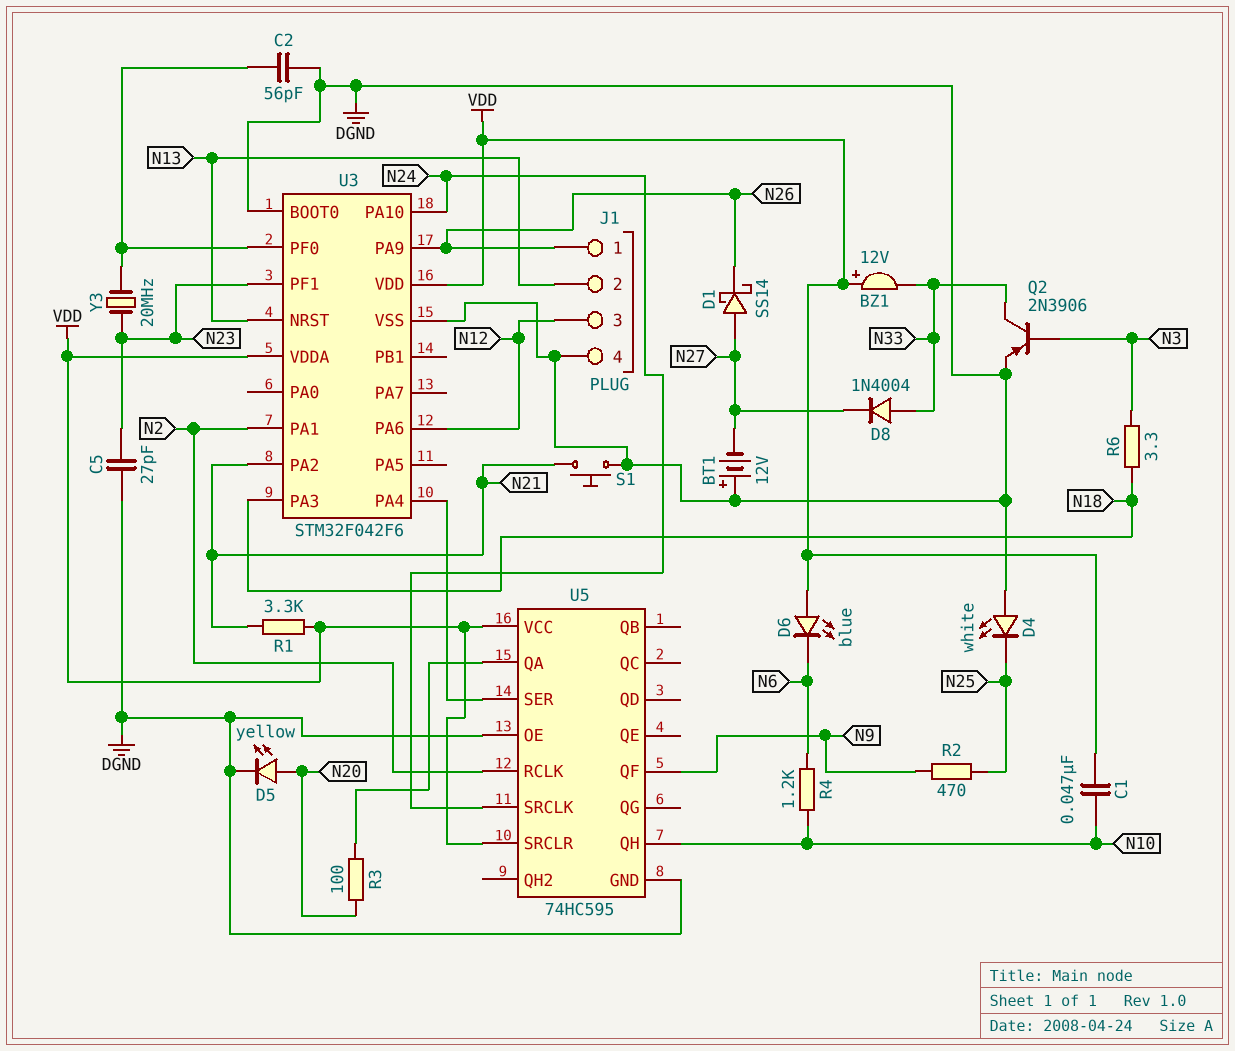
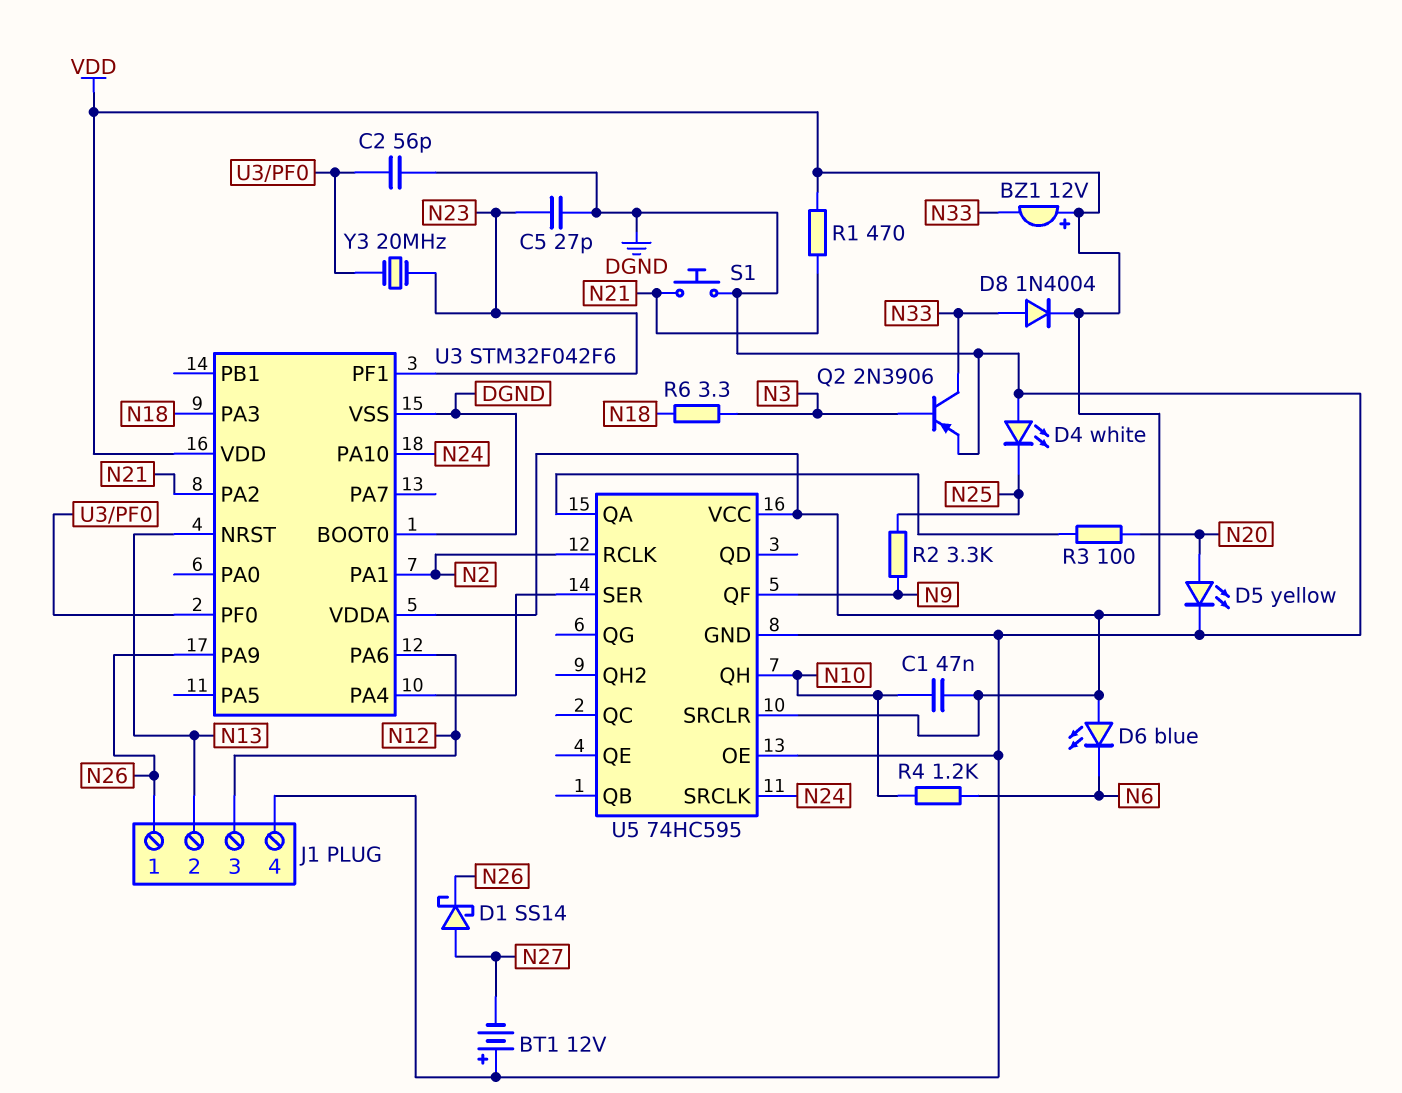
D8: diode 1N4004 (A N33, K N27) -> diode 1N4004 (A N33, K VDD)
R1: 3.3k (N21, VDD) -> 470 (N21, VDD)
R2: 470 (N9, N25) -> 3.3k (N9, N25)

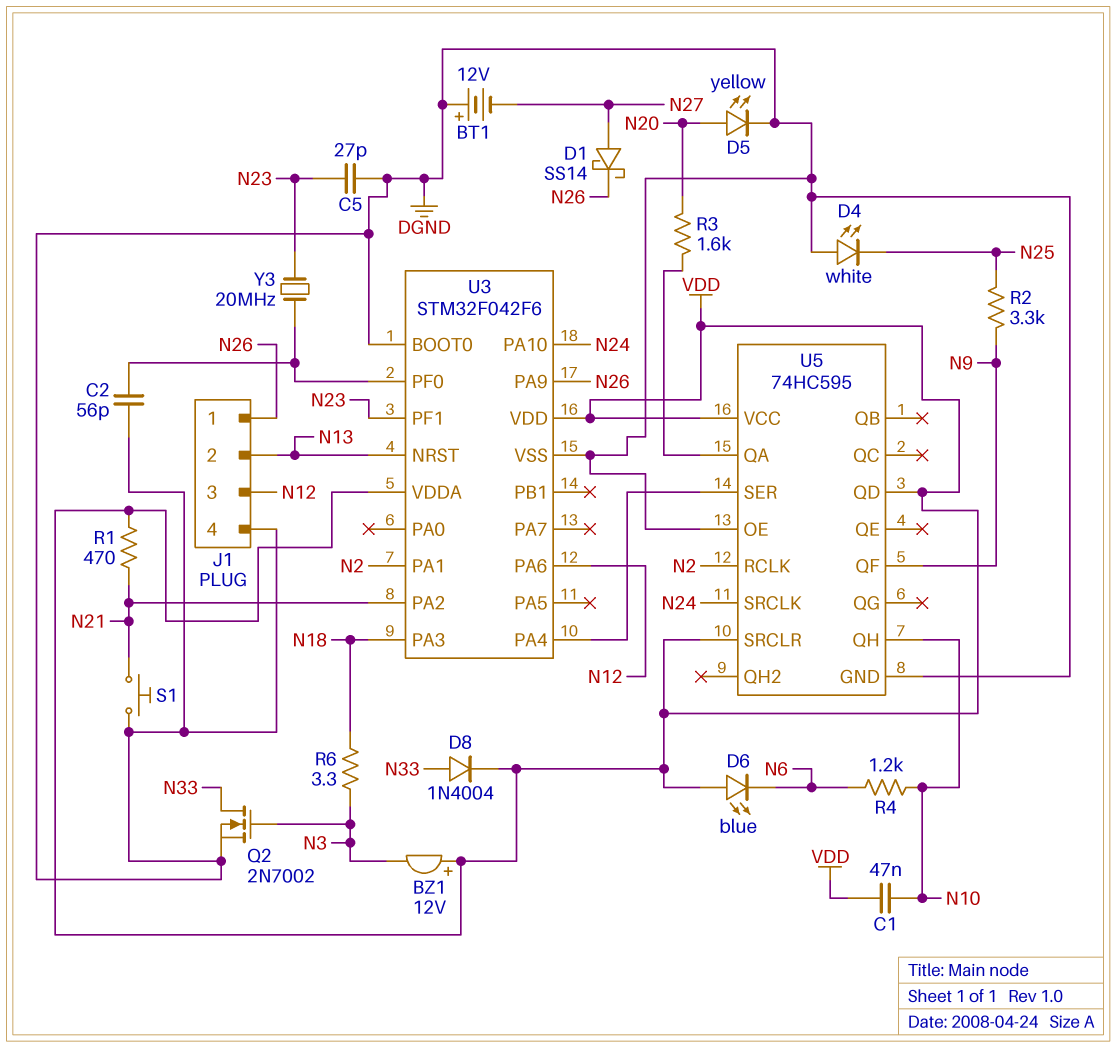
BZ1: buzzer 12V (plus VDD, minus N33) -> buzzer 12V (plus VDD, minus N3)
Q2: PNP 2N3906 (B N3, C N33, E DGND) -> NMOS 2N7002 (G N3, D N33, S DGND)
R3: 100 (N20, U5/QA) -> 1.6k (N20, U5/QA)
U5 pin QD: none -> VDD

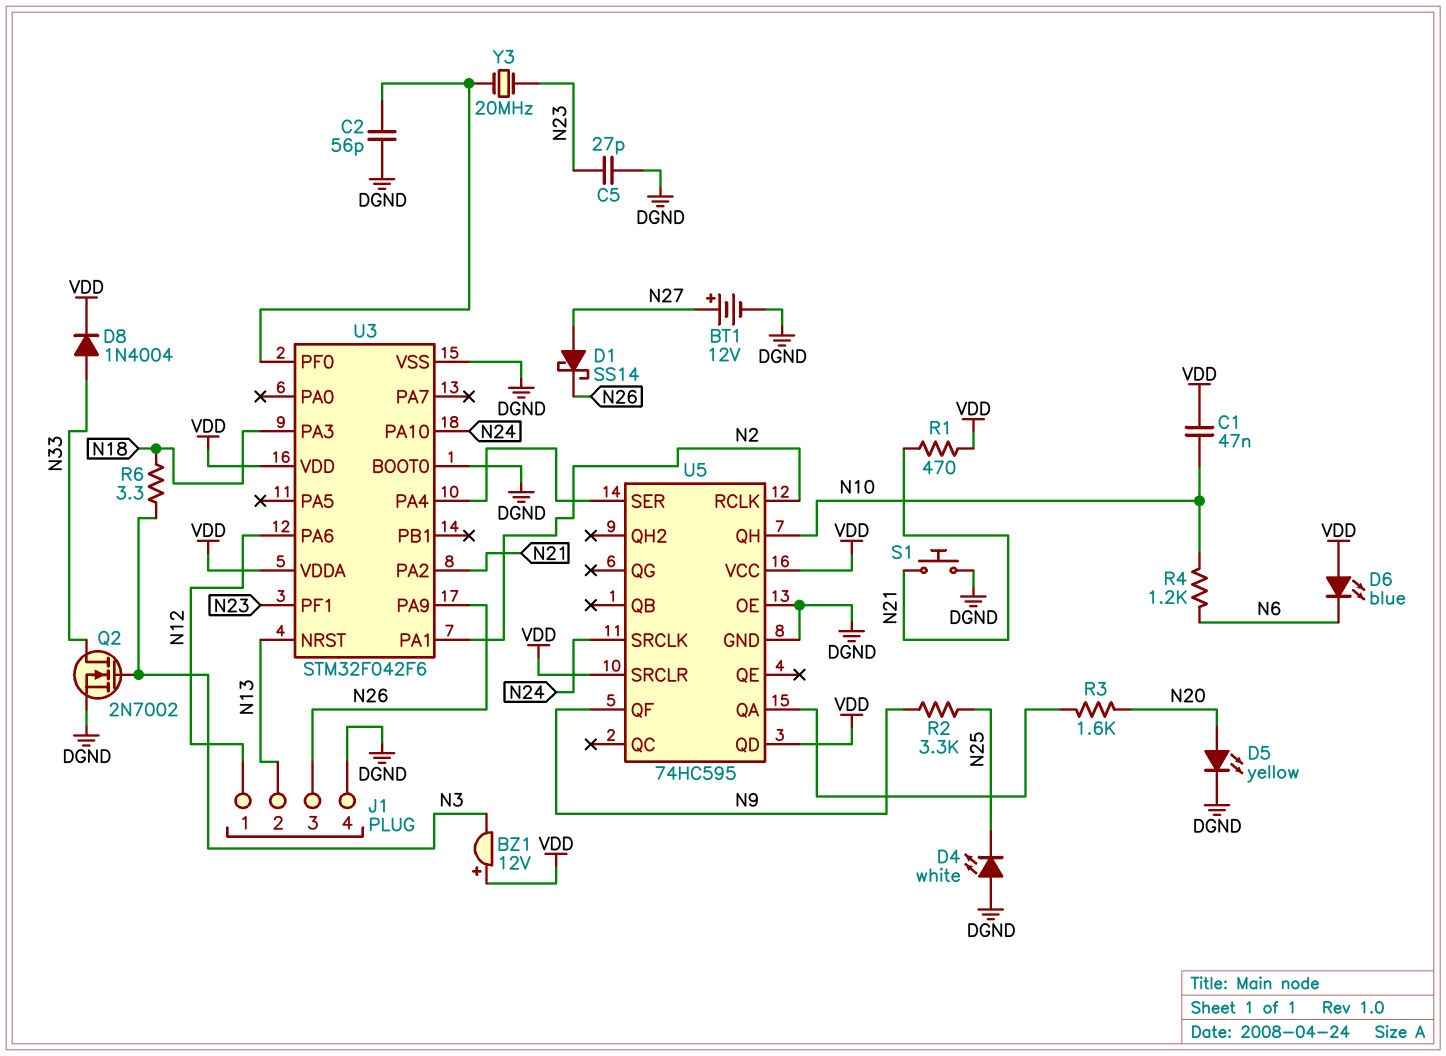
BT1: 12V (plus DGND, minus N27) -> 12V (plus N27, minus DGND)
J1 pin 1: N26 -> N12
J1 pin 3: N12 -> N26

